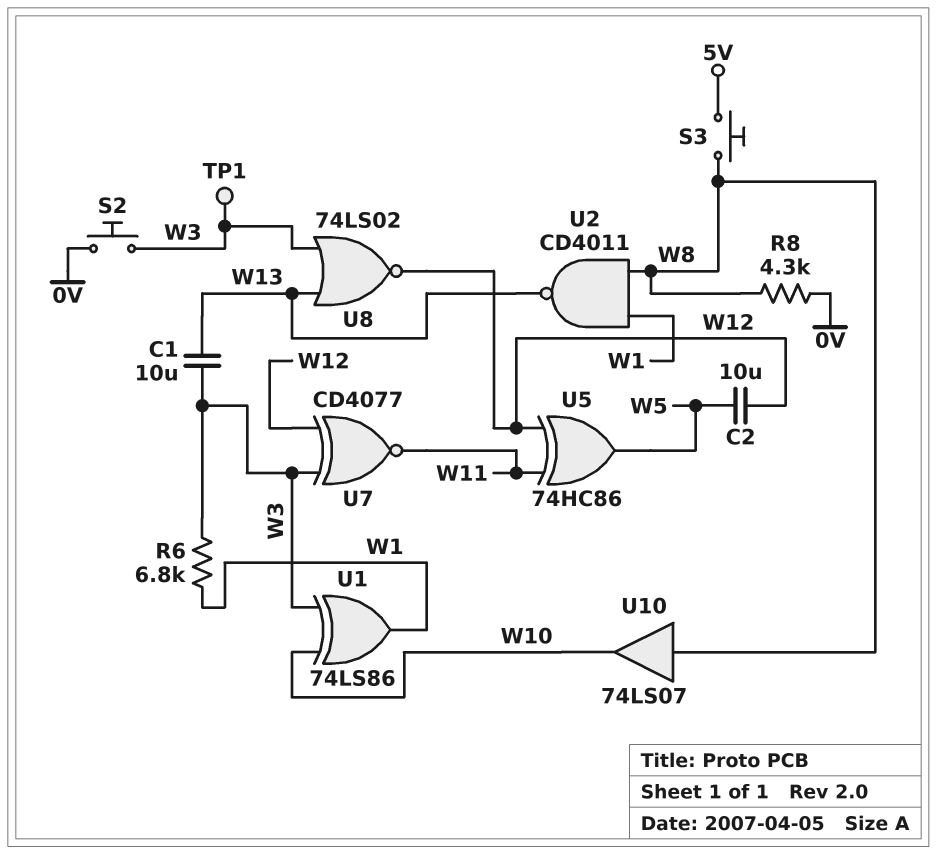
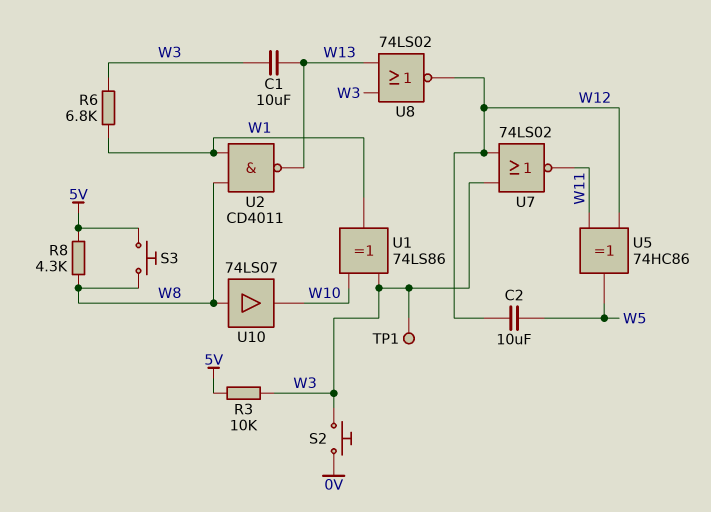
R3: none -> 10k (5V, W3)
R8: 4.3k (0V, W8) -> 4.3k (5V, W8)
U7: XNOR CD4077 (in W3, in W12, out W11) -> NOR 74LS02 (in W3, in W12, out W11)

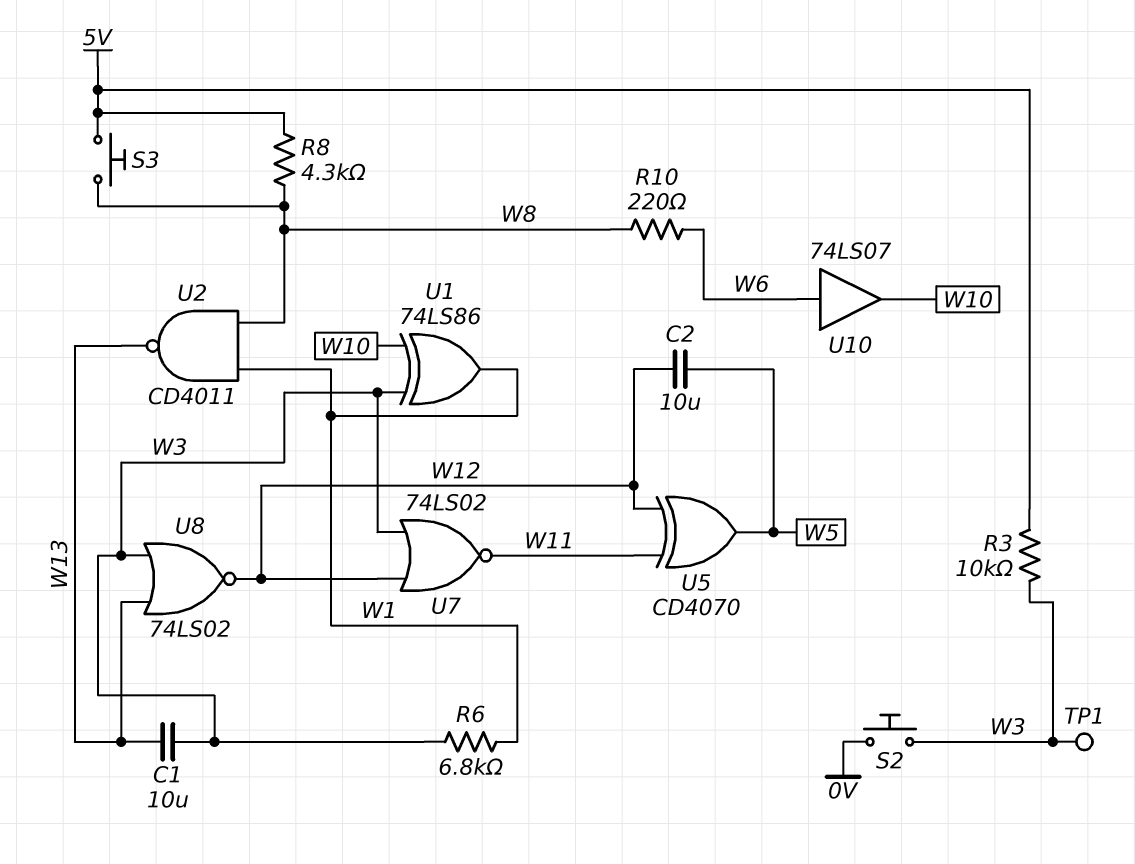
R10: none -> 220 (W6, W8)
U5: XOR 74HC86 (in W11, in W12, out W5) -> XOR CD4070 (in W11, in W12, out W5)
U10: buffer 74LS07 (in W8, out W10) -> buffer 74LS07 (in W6, out W10)

